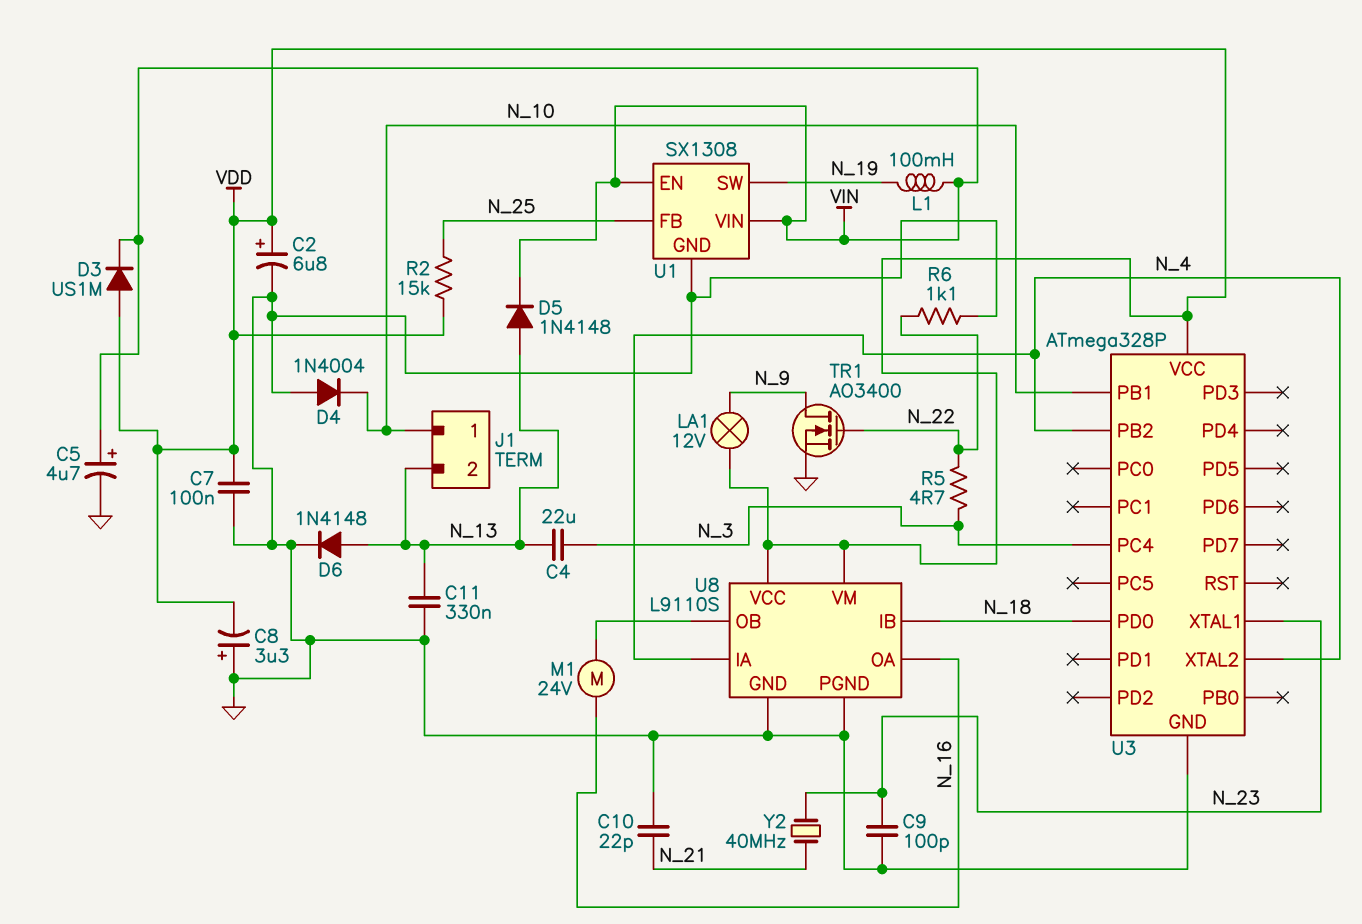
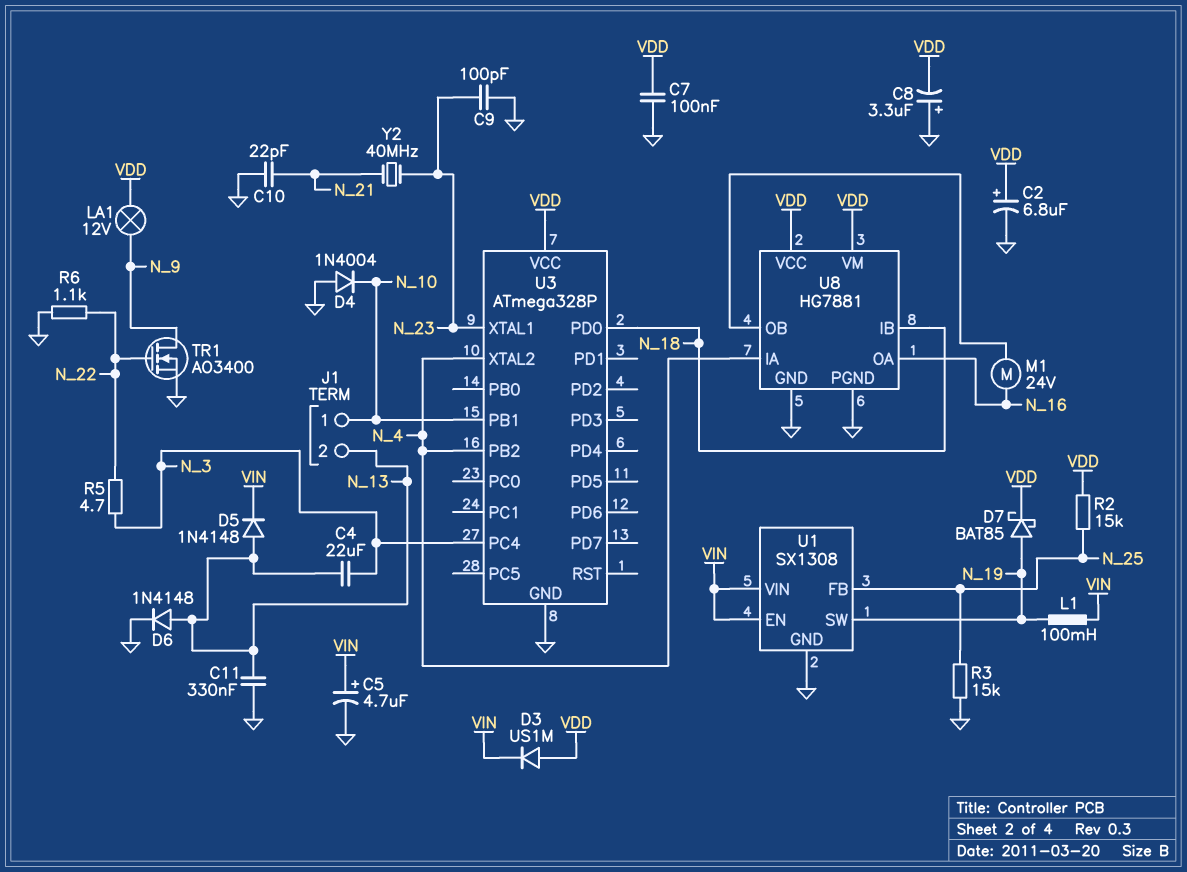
D7: none -> schottky BAT85 (A N_19, K VDD)
R3: none -> 15k (GND, N_25)
U8: L9110S -> HG7881

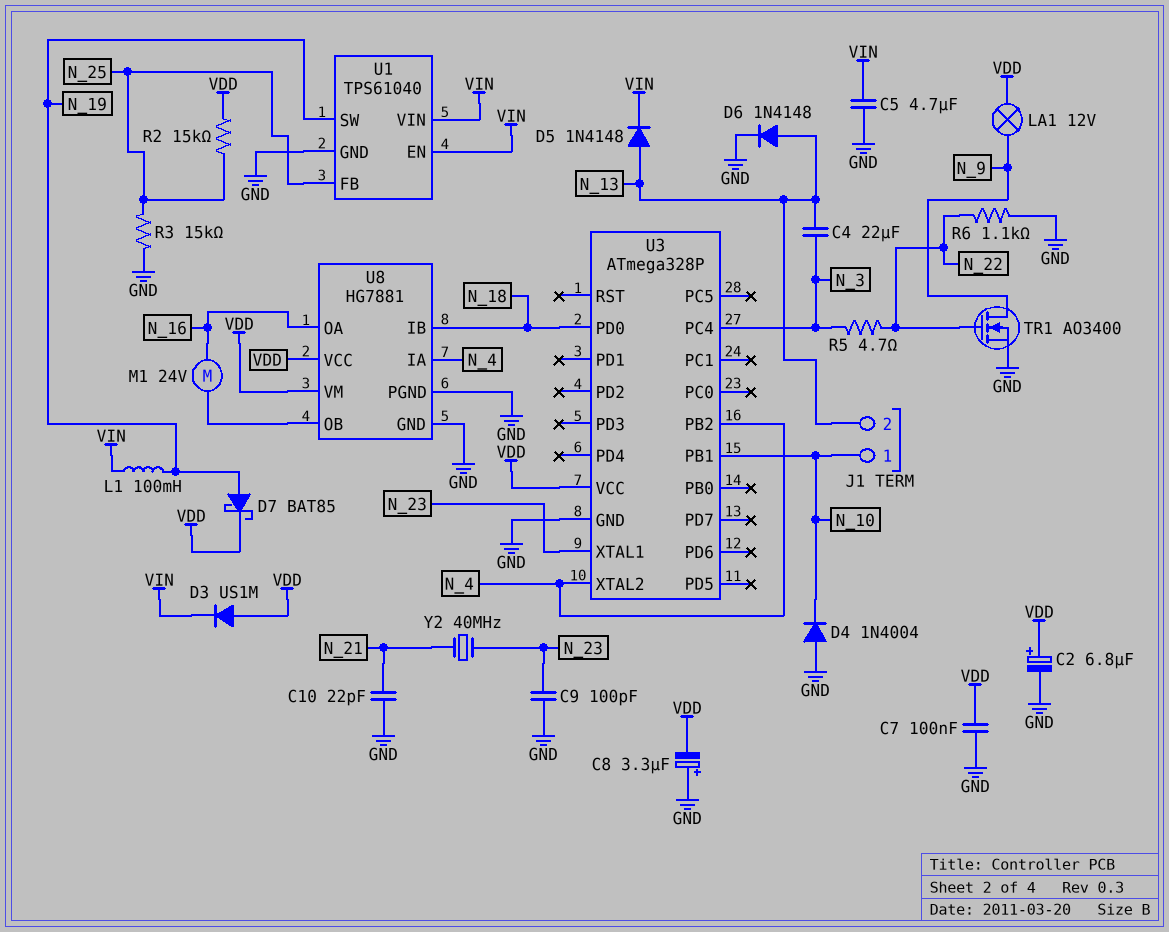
C5: 4.7uF (plus VIN, minus GND) -> 4.7uF (GND, VIN)
C11: 330nF (GND, N_13) -> none
U1: SX1308 -> TPS61040

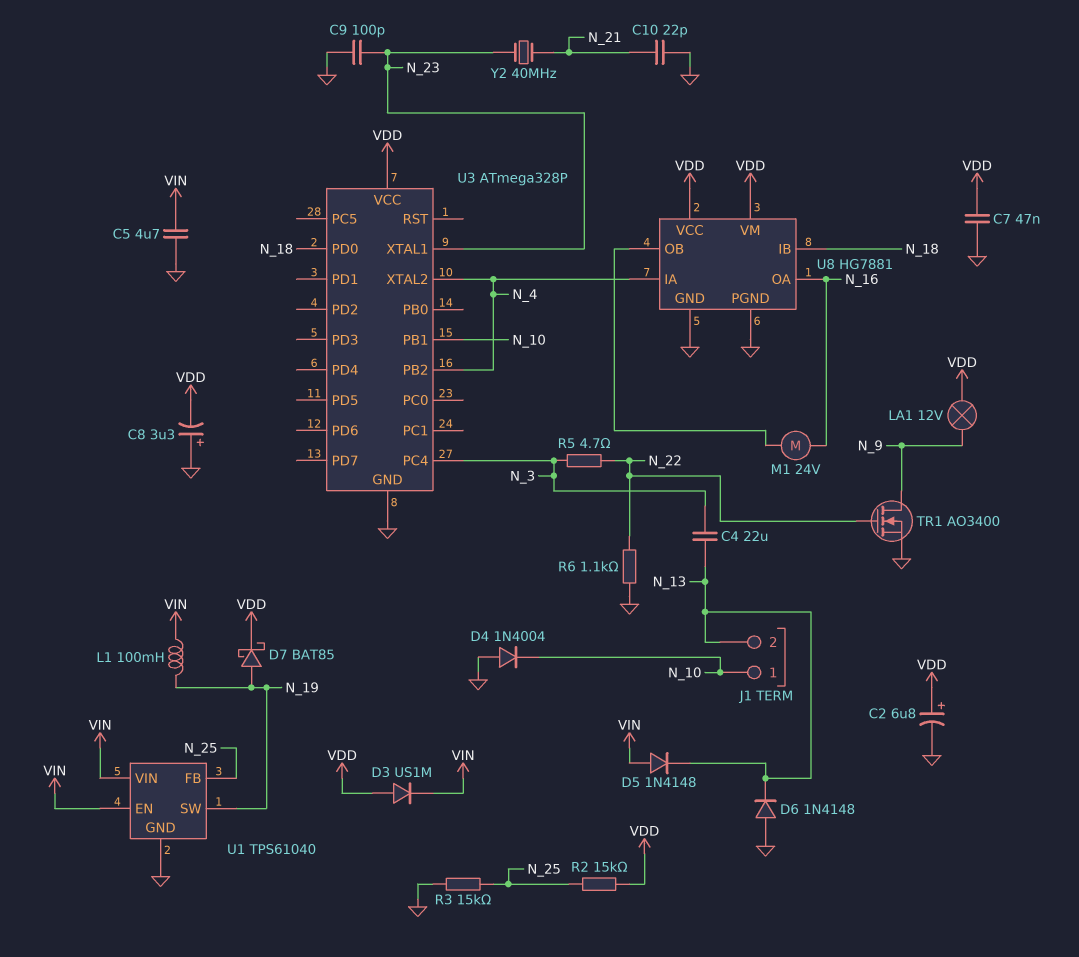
C7: 100nF (GND, VDD) -> 47nF (GND, VDD)
D5: diode 1N4148 (A N_13, K VIN) -> diode 1N4148 (A VIN, K N_13)
D6: diode 1N4148 (A N_13, K GND) -> diode 1N4148 (A GND, K N_13)

